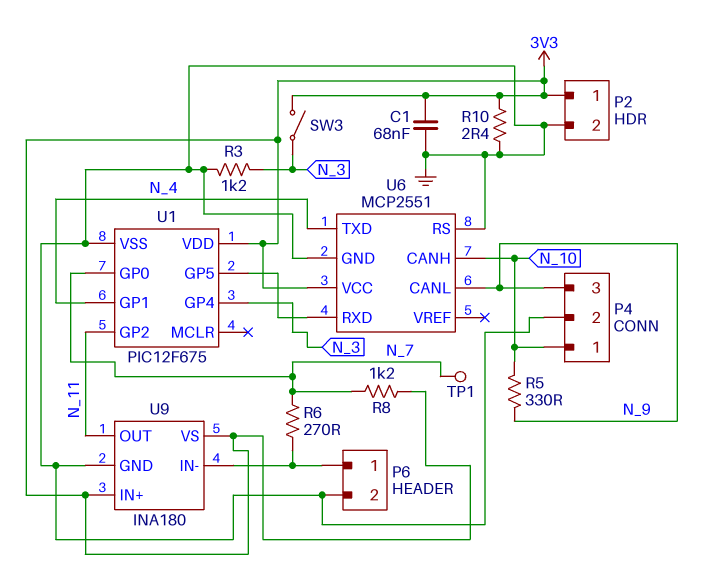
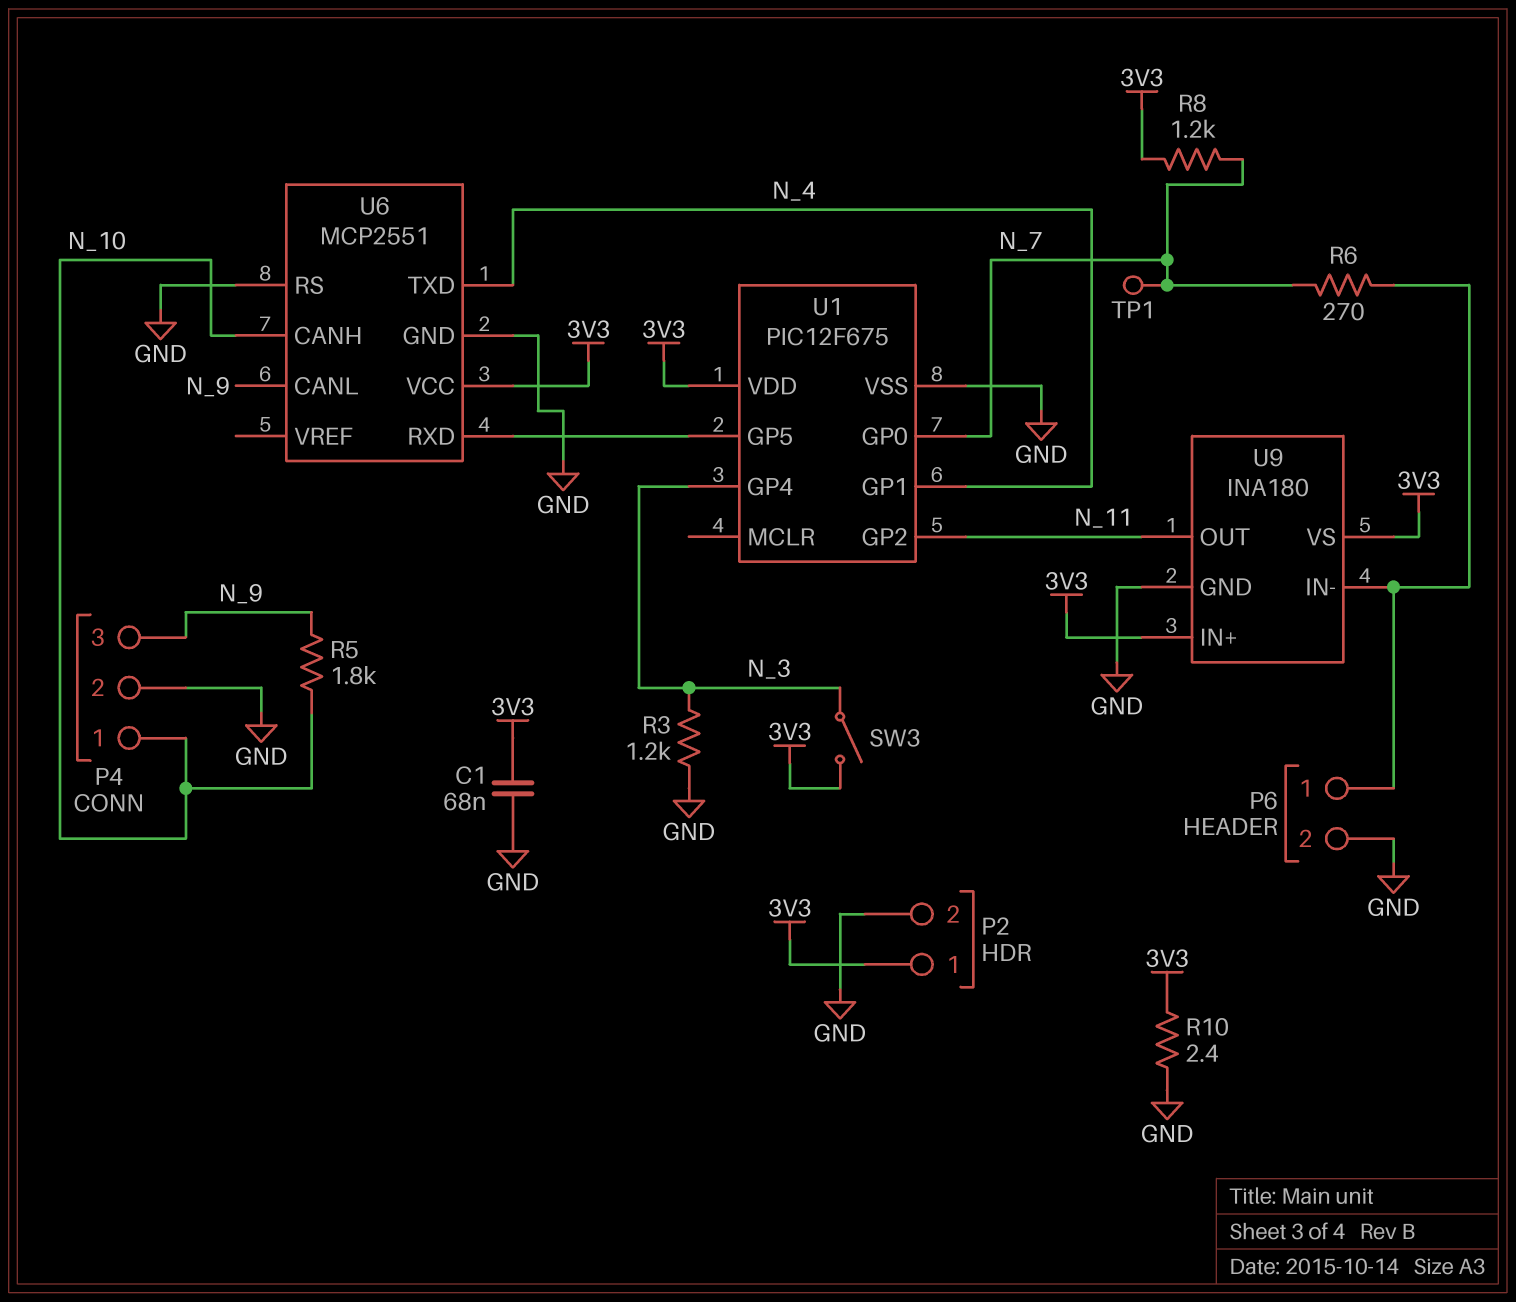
R5: 330 (N_9, N_10) -> 1.8k (N_9, N_10)

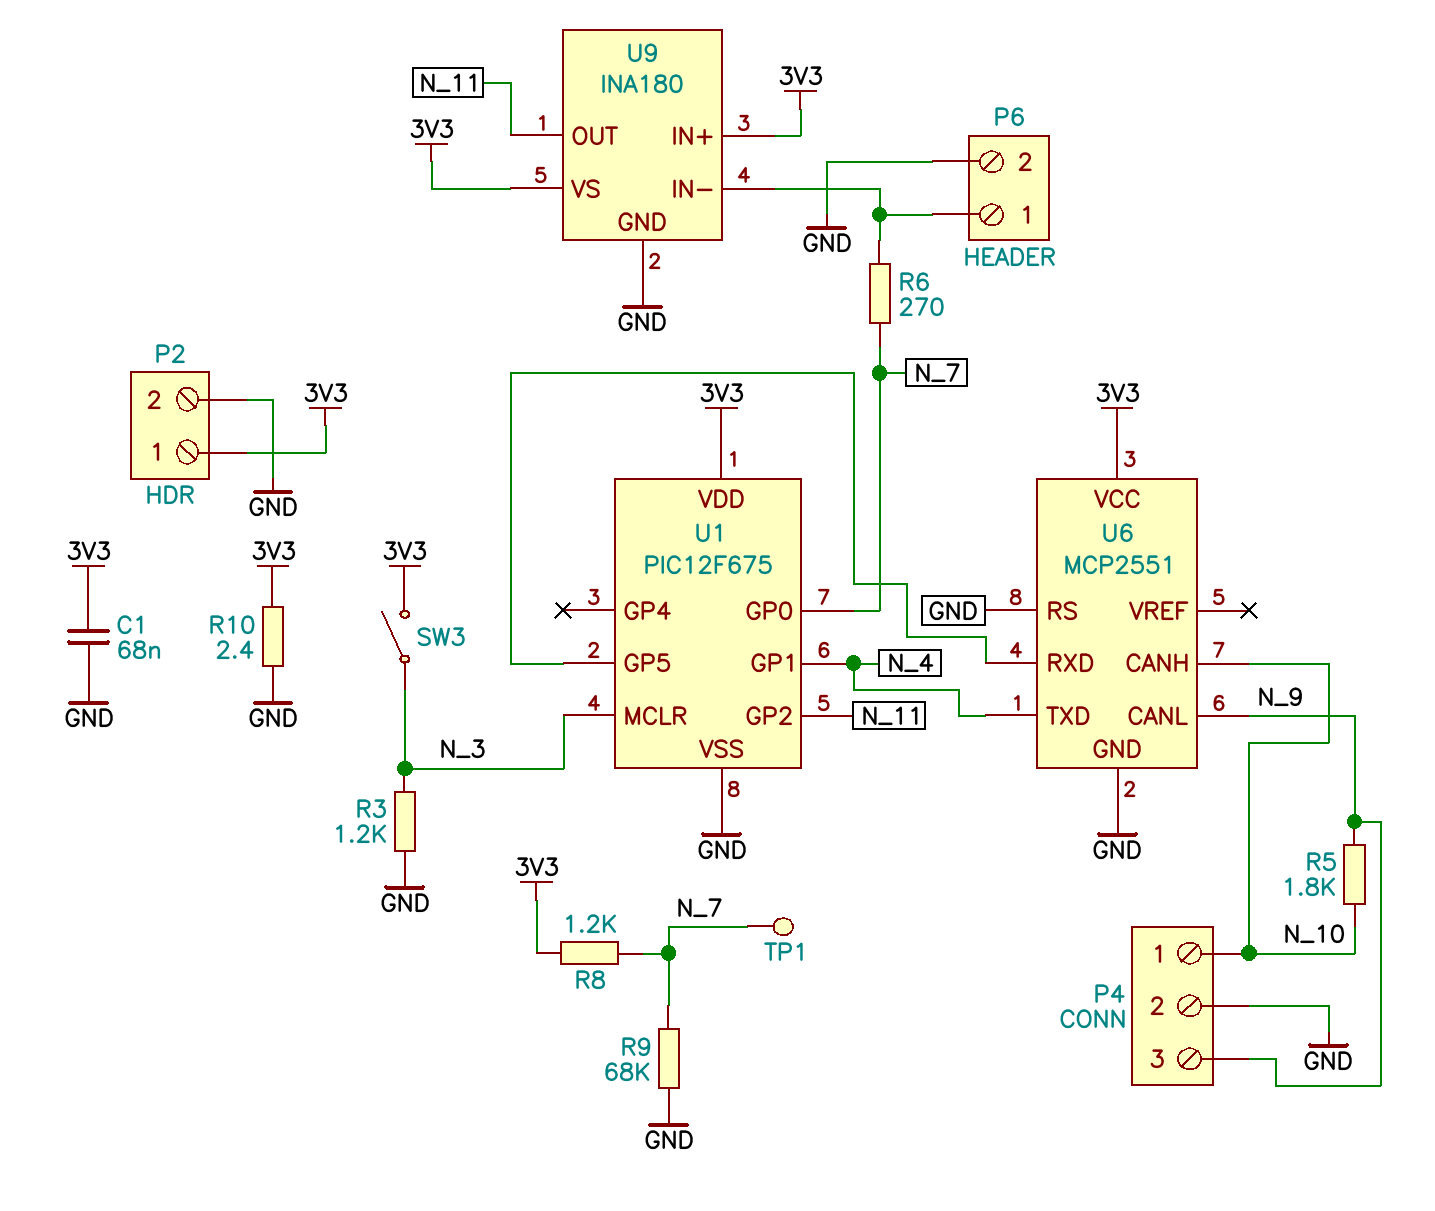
R9: none -> 68k (GND, N_7)
U1 pin GP4: N_3 -> none
U1 pin MCLR: none -> N_3

